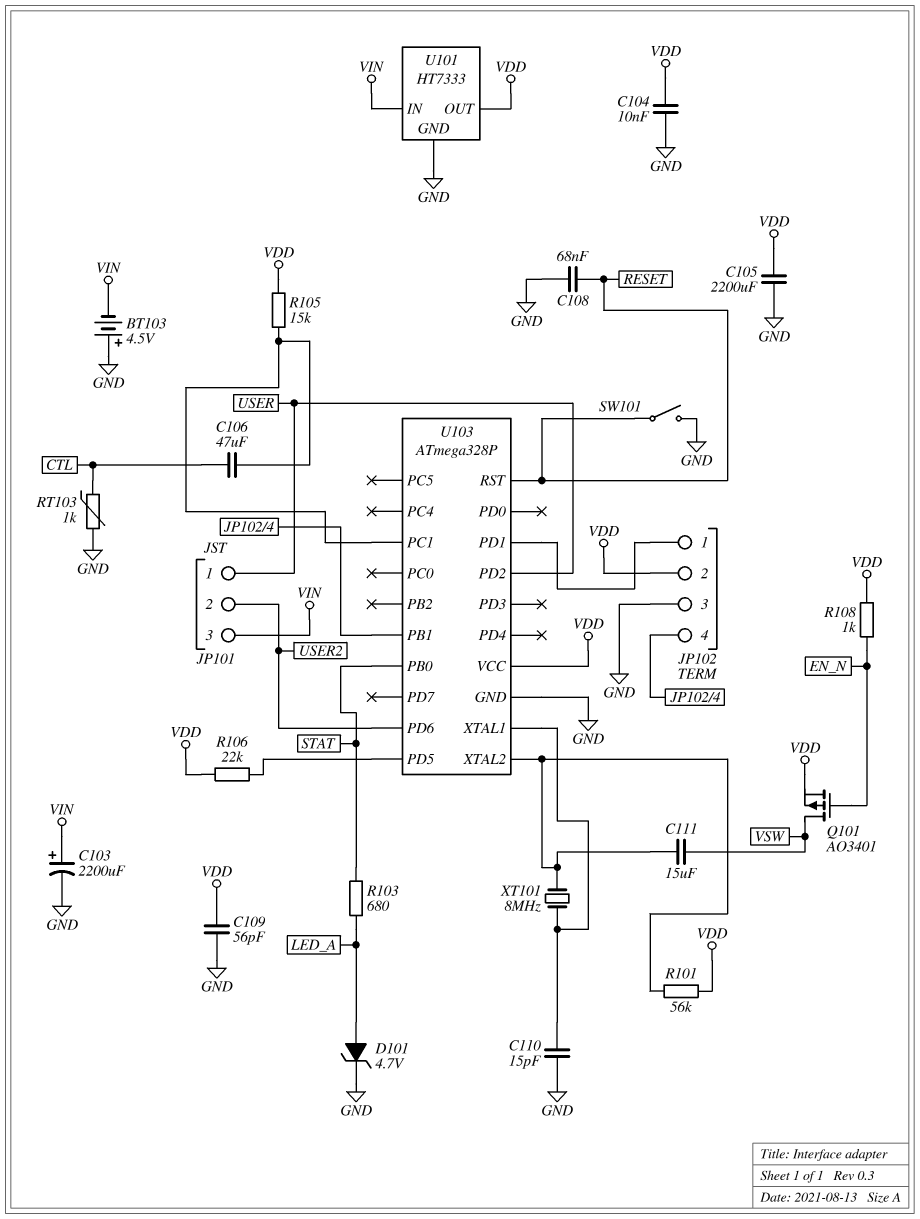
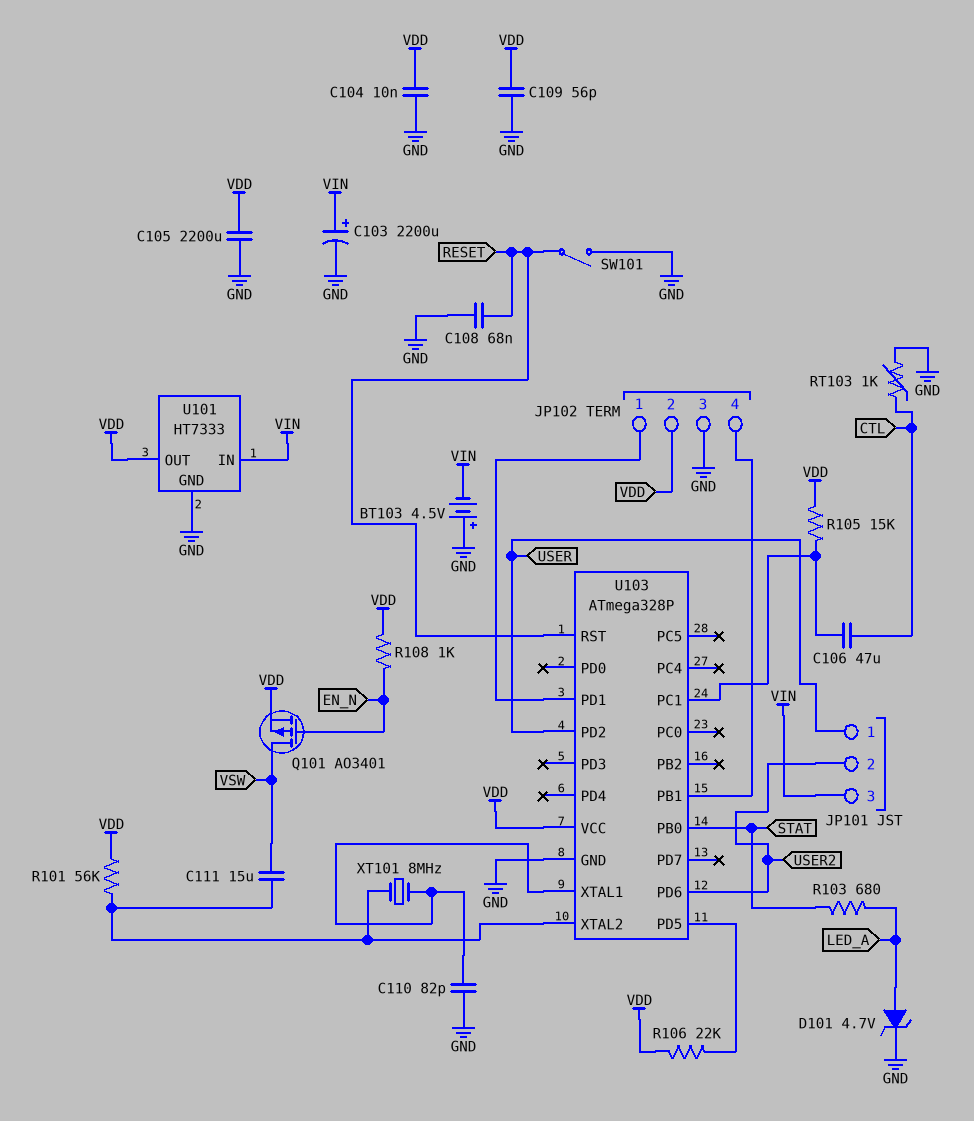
C110: 15pF (GND, U103/XTAL1) -> 82pF (GND, U103/XTAL1)

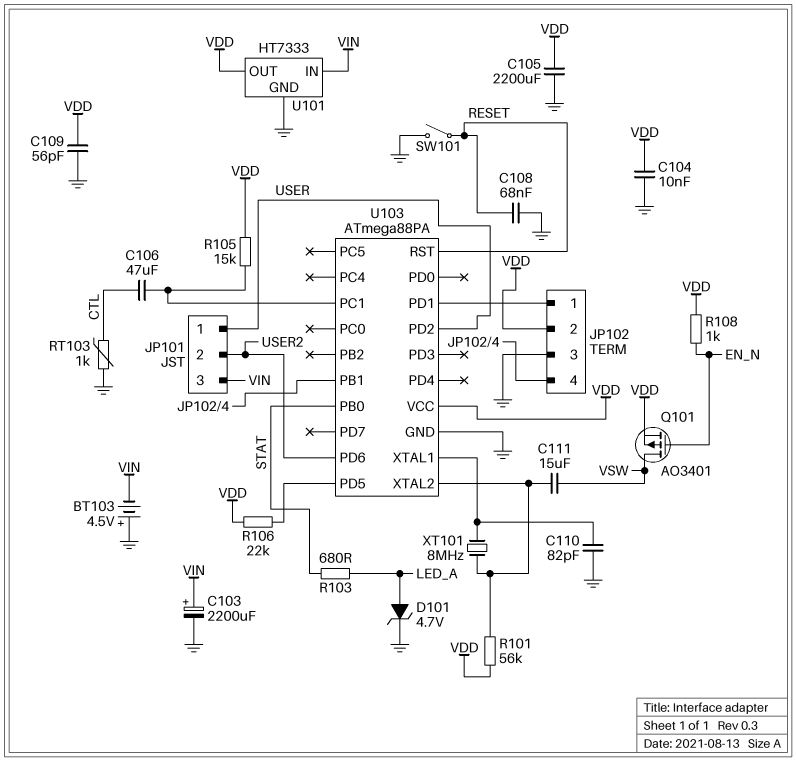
U103: ATmega328P -> ATmega88PA

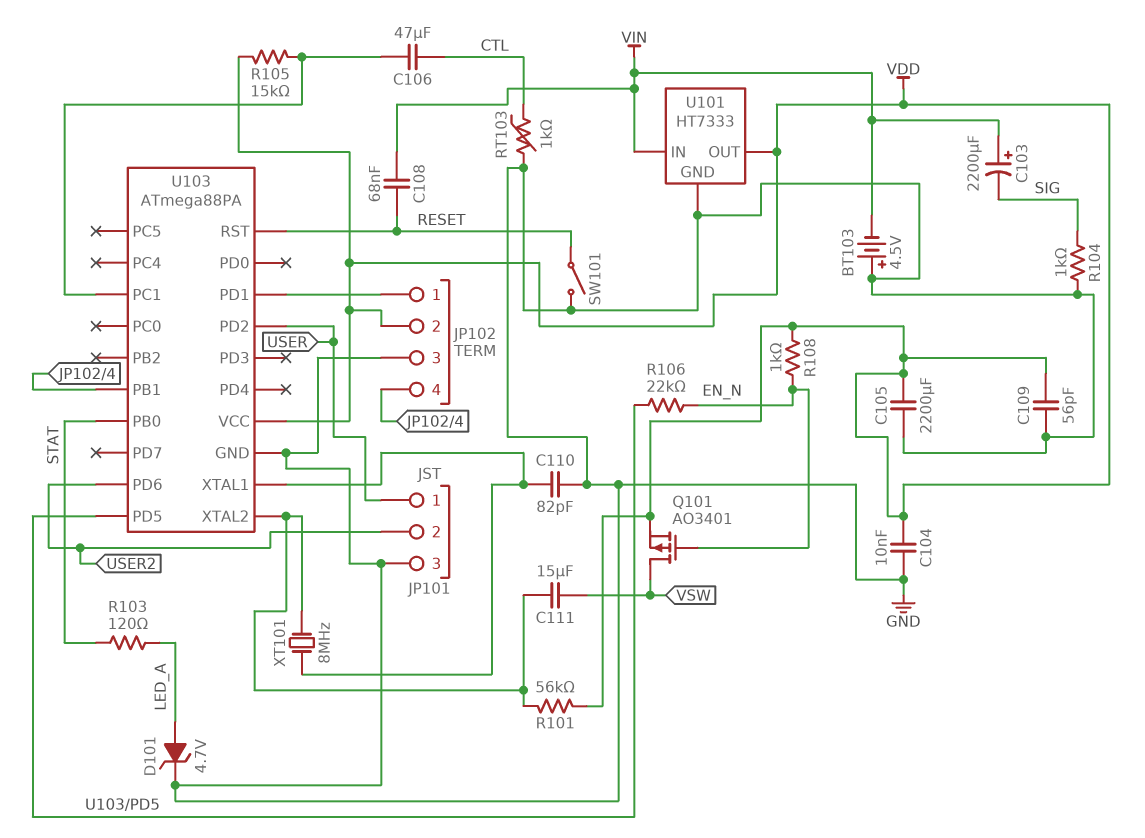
C103: 2200uF (plus VIN, minus GND) -> 2200uF (plus VIN, minus SIG)
C108: 68nF (GND, RESET) -> 68nF (RESET, VIN)
JP101 pin 3: VIN -> GND
R103: 680 (LED_A, STAT) -> 120 (LED_A, STAT)
R104: none -> 1k (GND, SIG)
R106: 22k (U103/PD5, VDD) -> 22k (EN_N, U103/PD5)

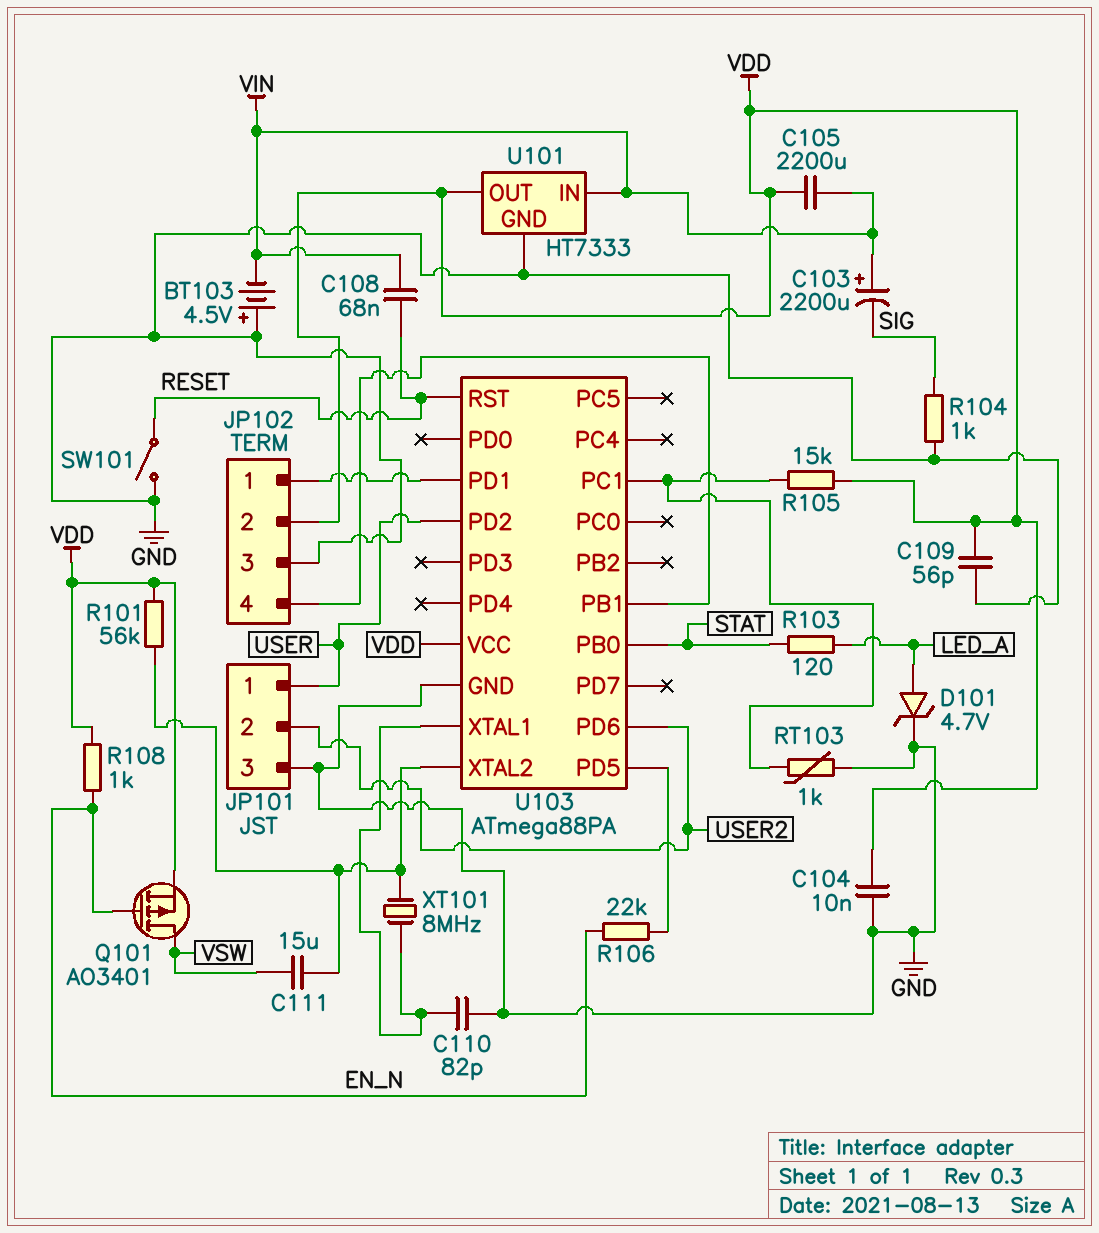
C105: 2200uF (GND, VDD) -> 2200uF (VDD, VIN)
C106: 47uF (CTL, U103/PC1) -> none
RT103: 1k (CTL, GND) -> 1k (GND, U103/PC1)

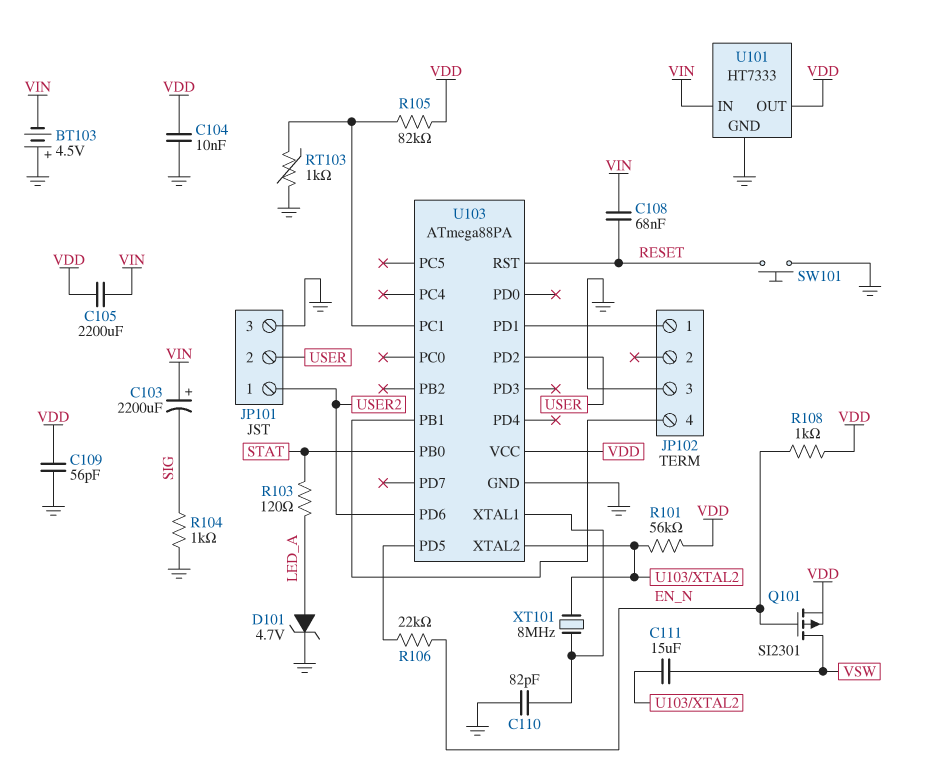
JP101 pin 1: USER -> USER2
JP101 pin 2: USER2 -> USER
JP102 pin 2: VDD -> none
Q101: PMOS AO3401 (G EN_N, D VSW, S VDD) -> PMOS SI2301 (G EN_N, D VSW, S VDD)
R105: 15k (U103/PC1, VDD) -> 82k (U103/PC1, VDD)
SW101: switch (GND, RESET) -> button (GND, RESET)

